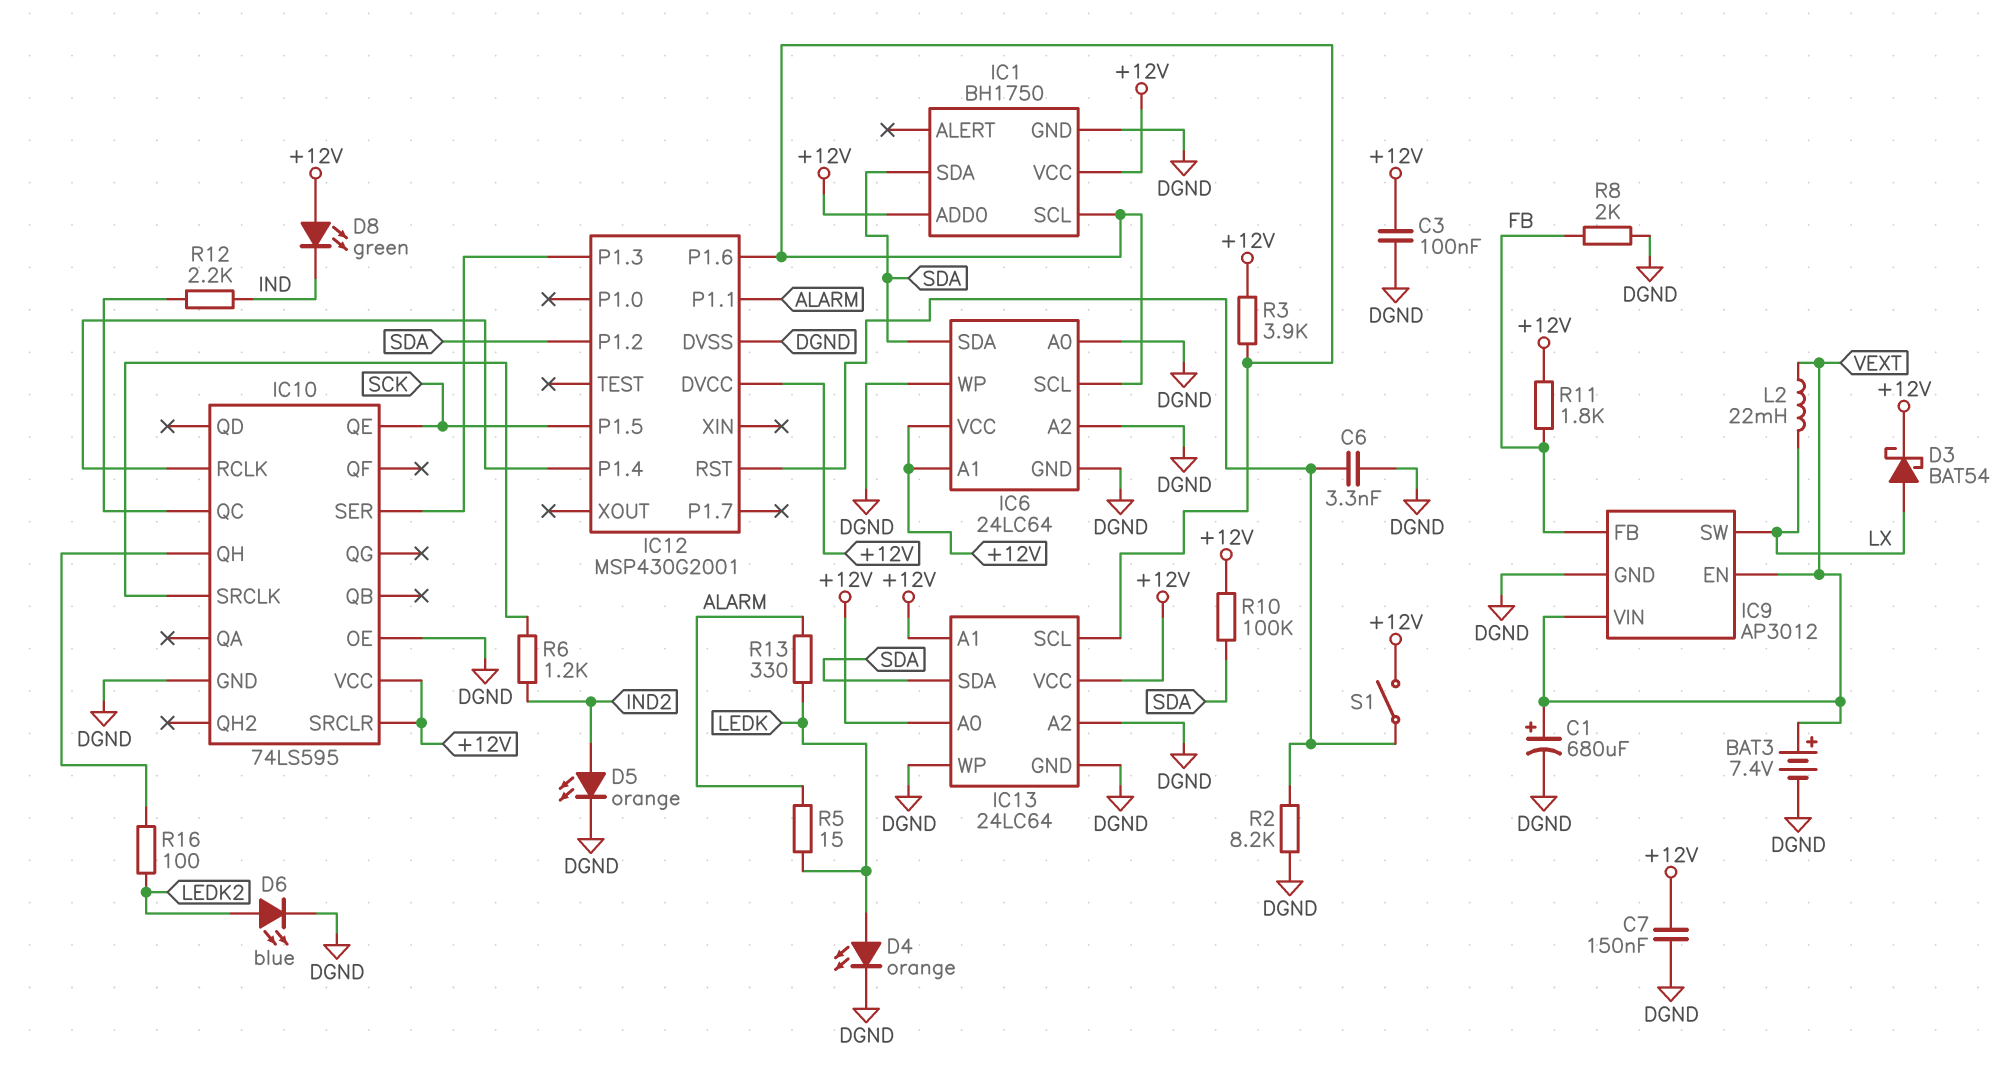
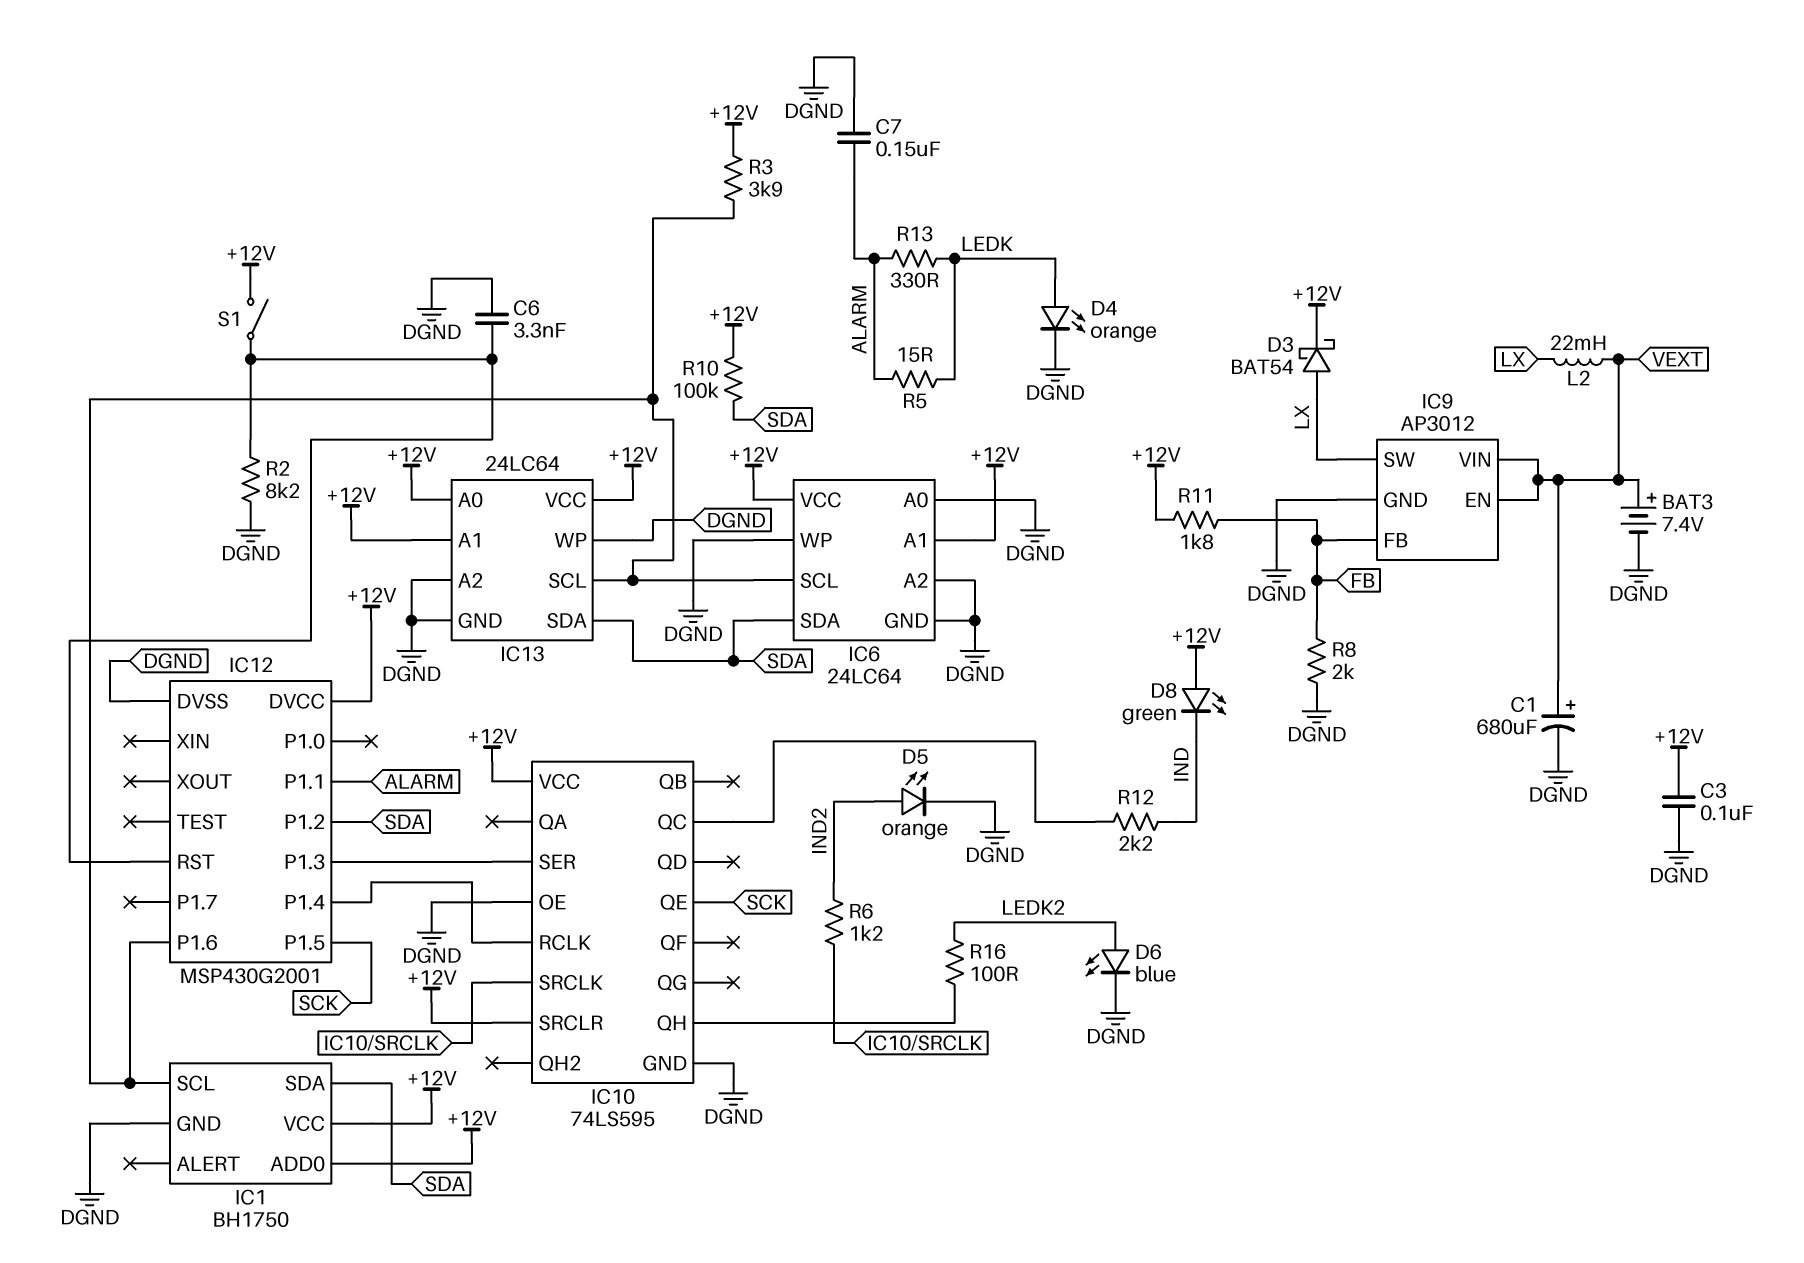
C7: 150nF (+12V, DGND) -> 150nF (ALARM, DGND)

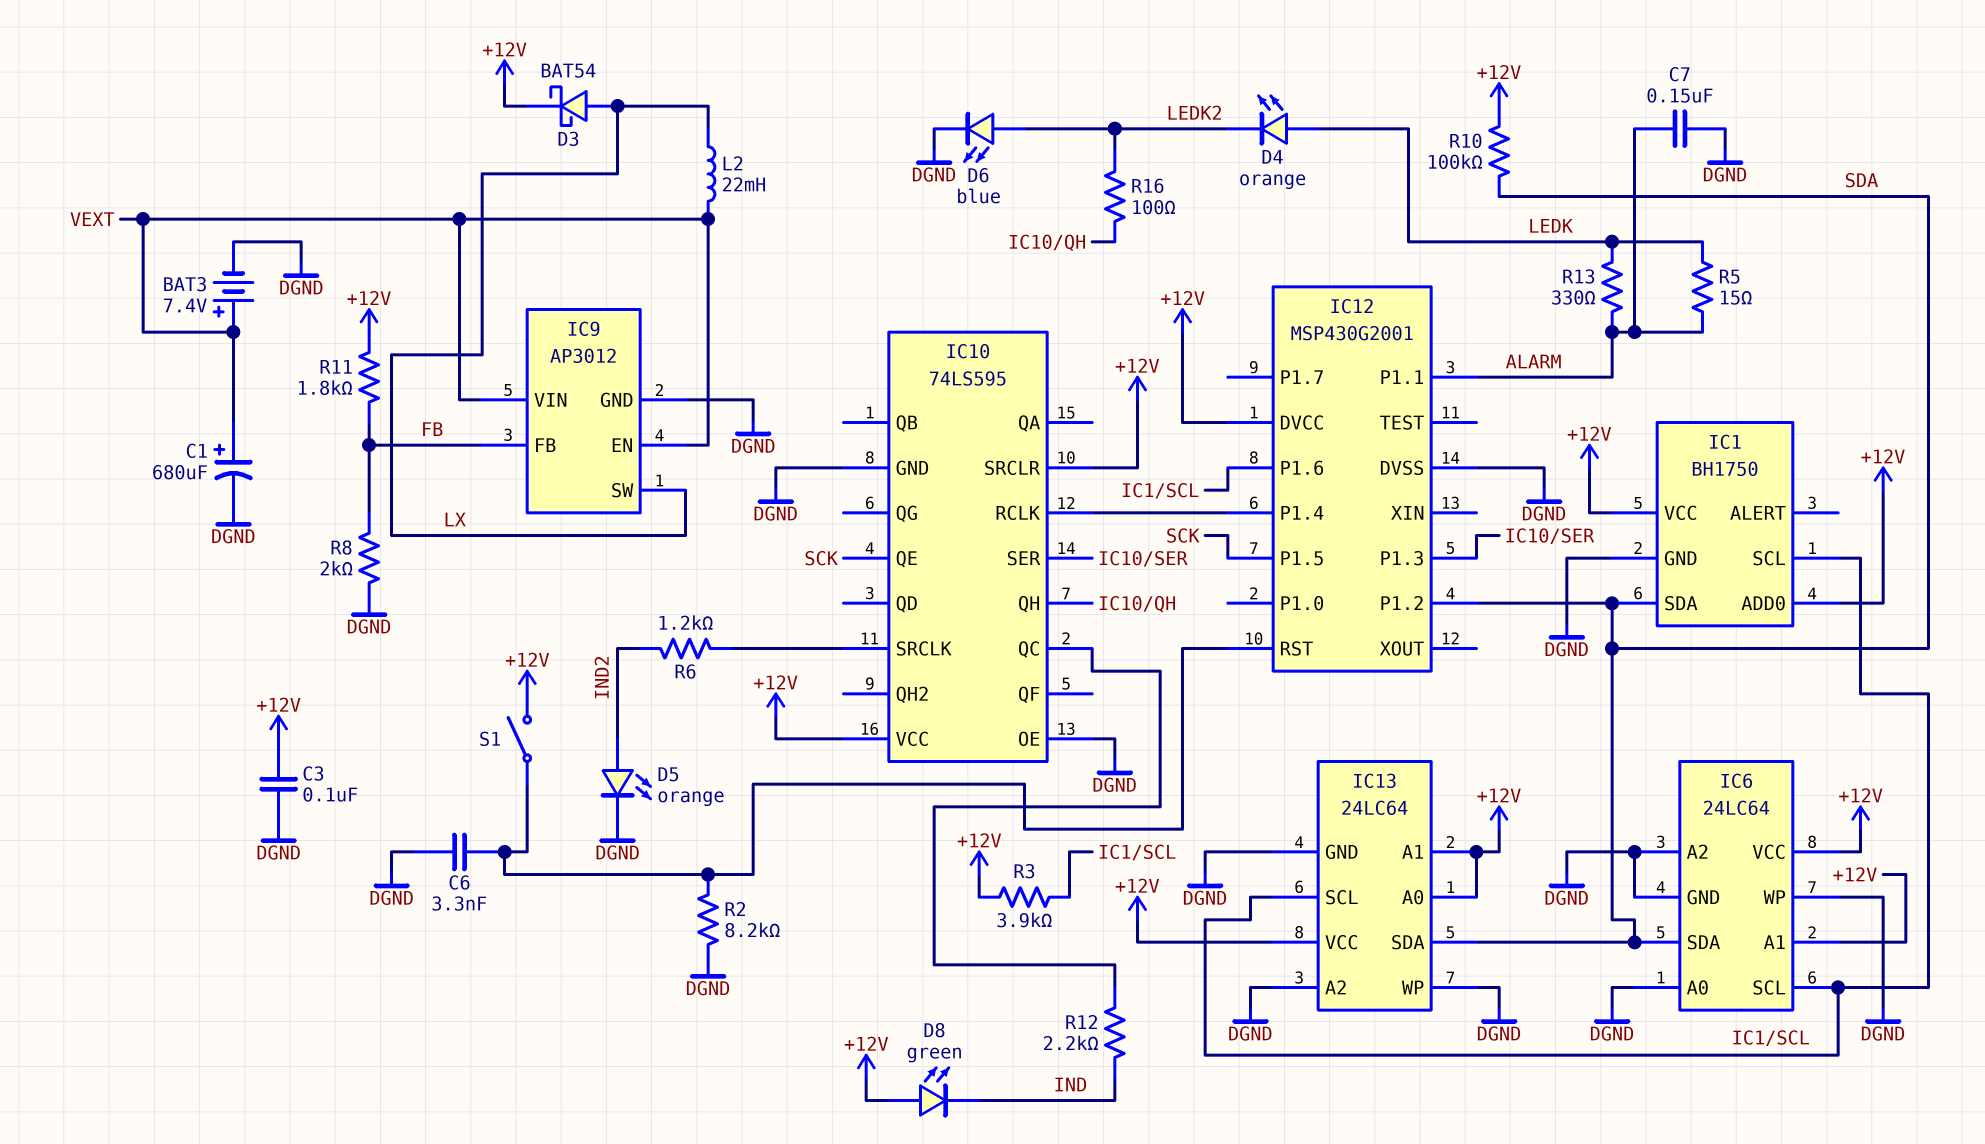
D4: LED orange (A LEDK, K DGND) -> LED orange (A LEDK, K LEDK2)

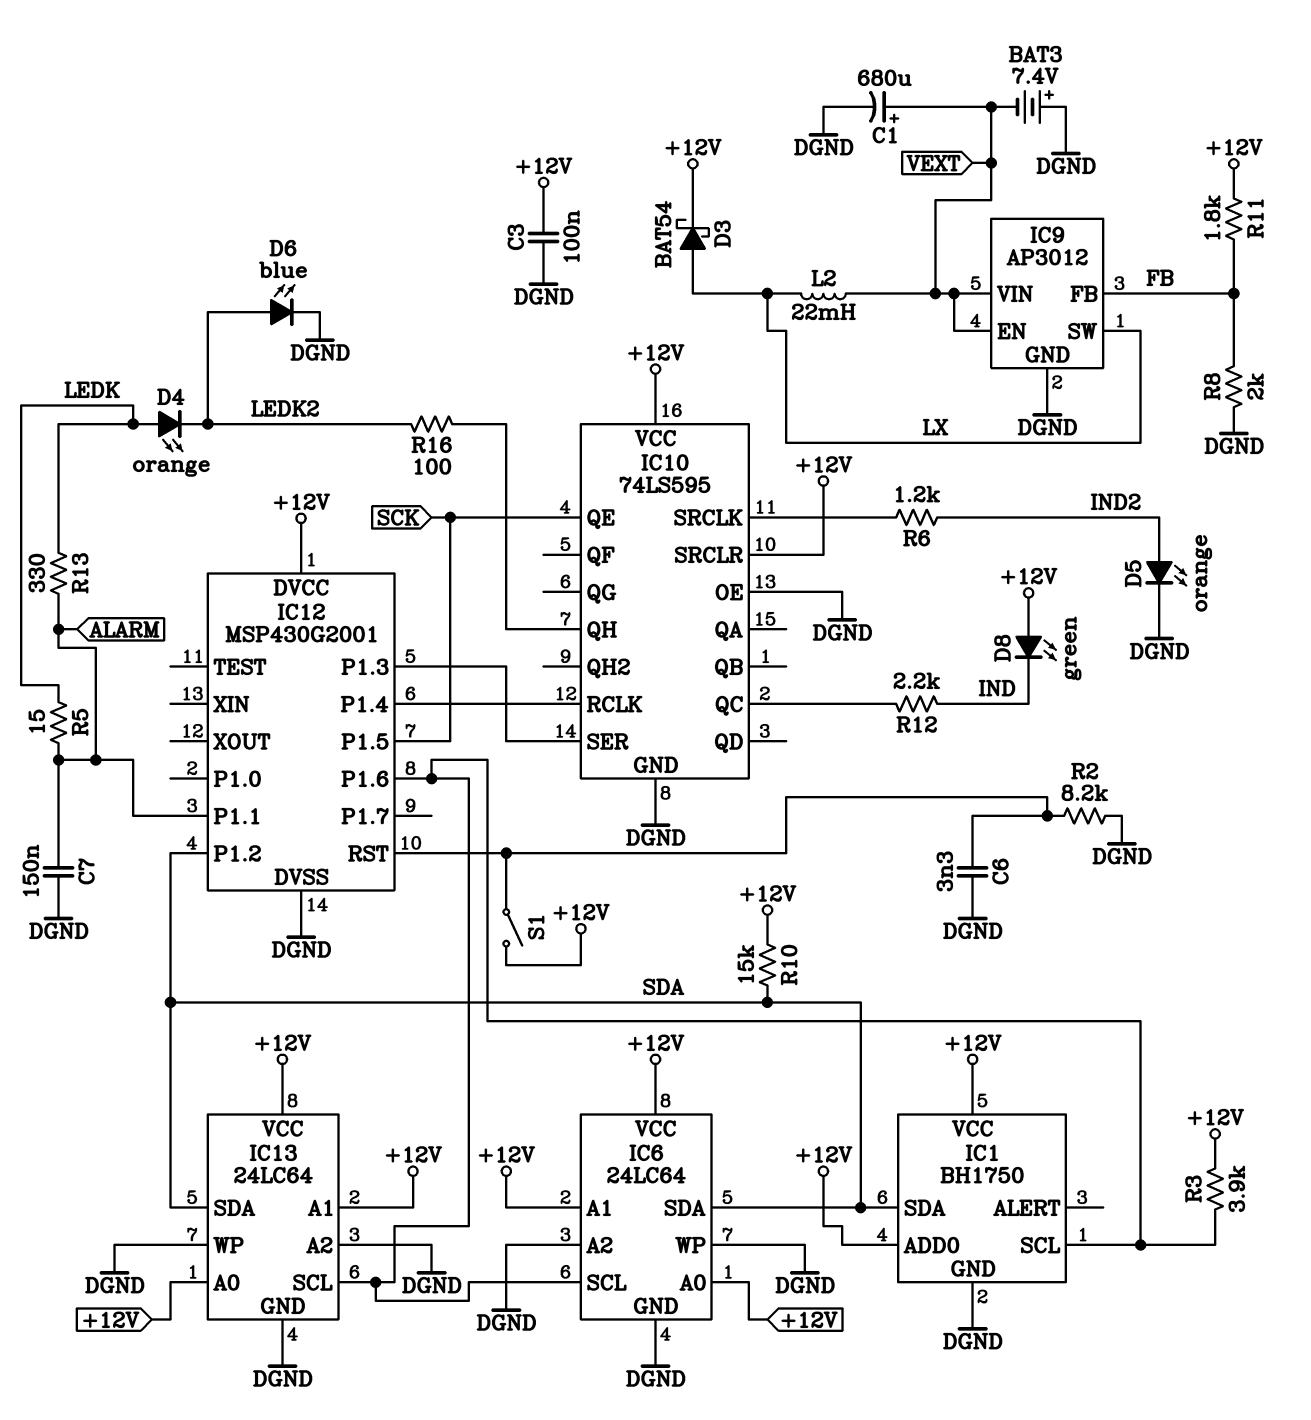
BAT3: 7.4V (plus VEXT, minus DGND) -> 7.4V (plus DGND, minus VEXT)
IC6 pin A0: DGND -> +12V
R10: 100k (+12V, SDA) -> 15k (+12V, SDA)

